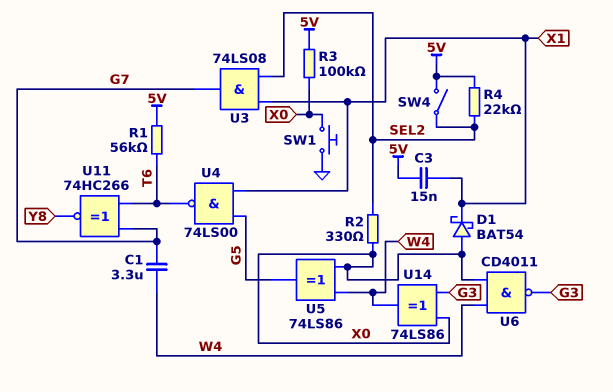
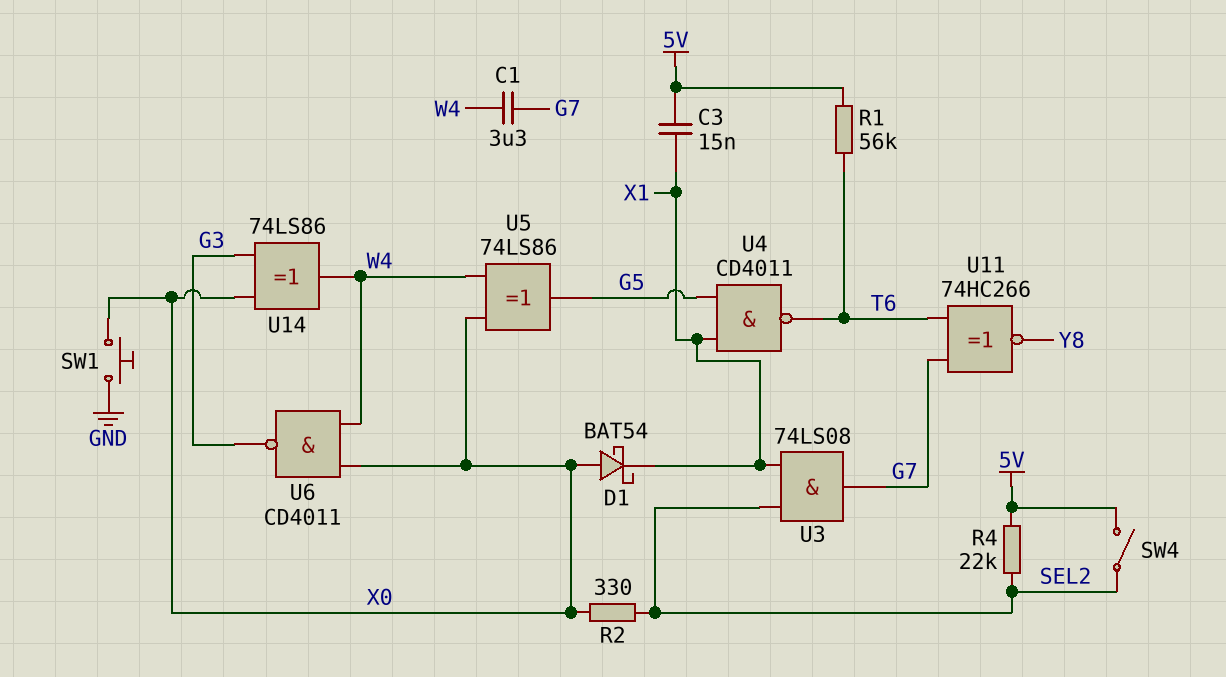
R3: 100k (5V, X0) -> none
U4: NAND 74LS00 (in G5, in X1, out T6) -> NAND CD4011 (in G5, in X1, out T6)

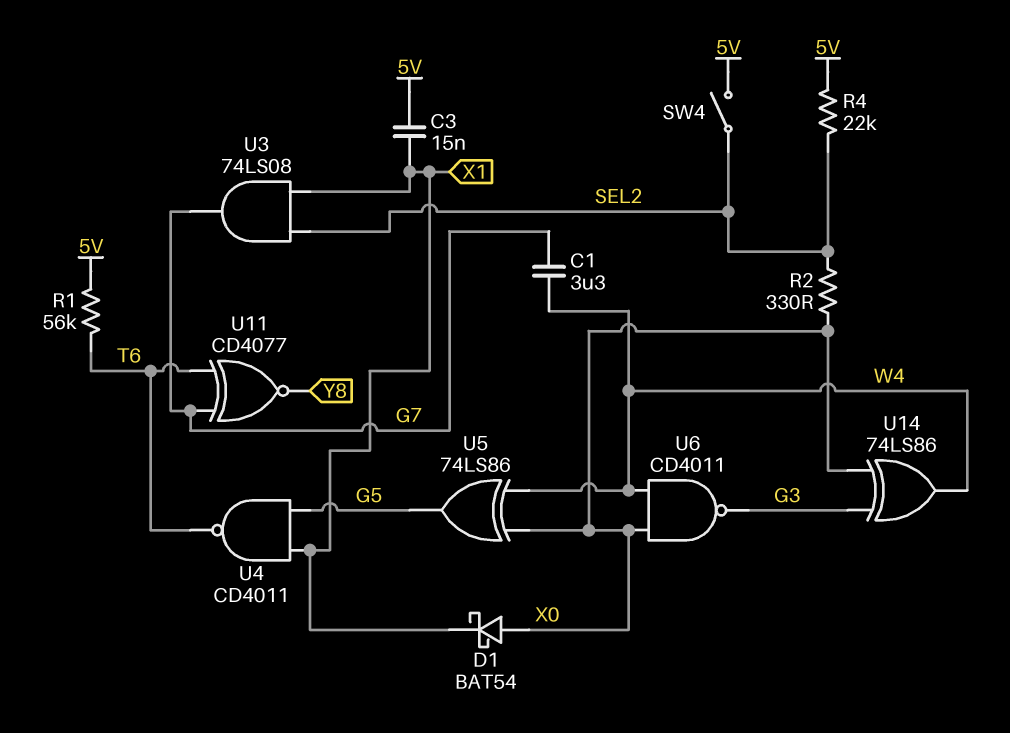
SW1: button (GND, X0) -> none
U11: XNOR 74HC266 (in G7, in T6, out Y8) -> XNOR CD4077 (in G7, in T6, out Y8)

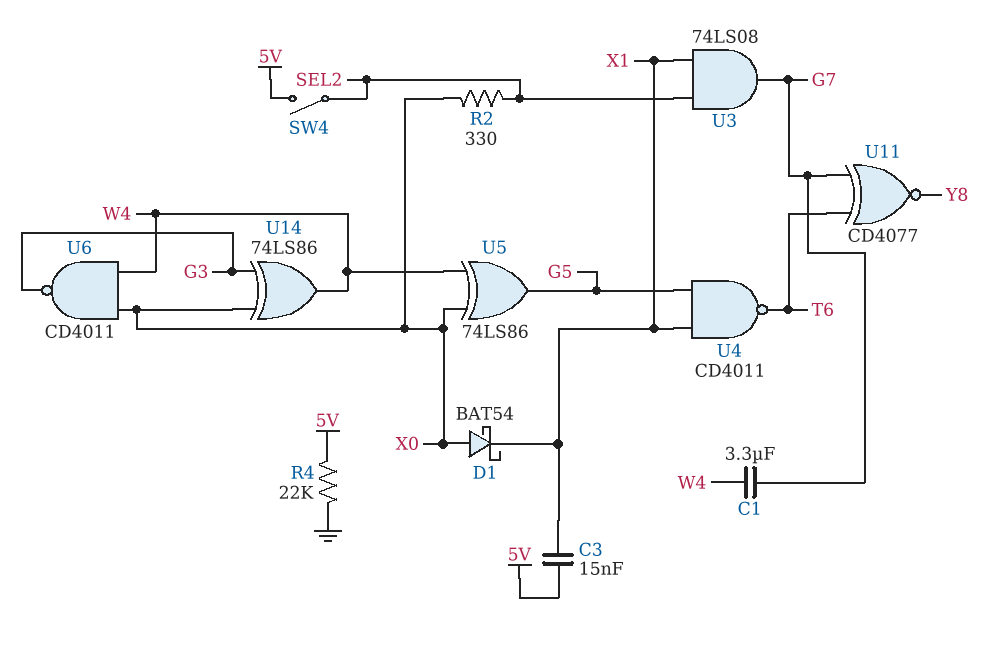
R1: 56k (5V, T6) -> none
R4: 22k (5V, SEL2) -> 22k (5V, GND)

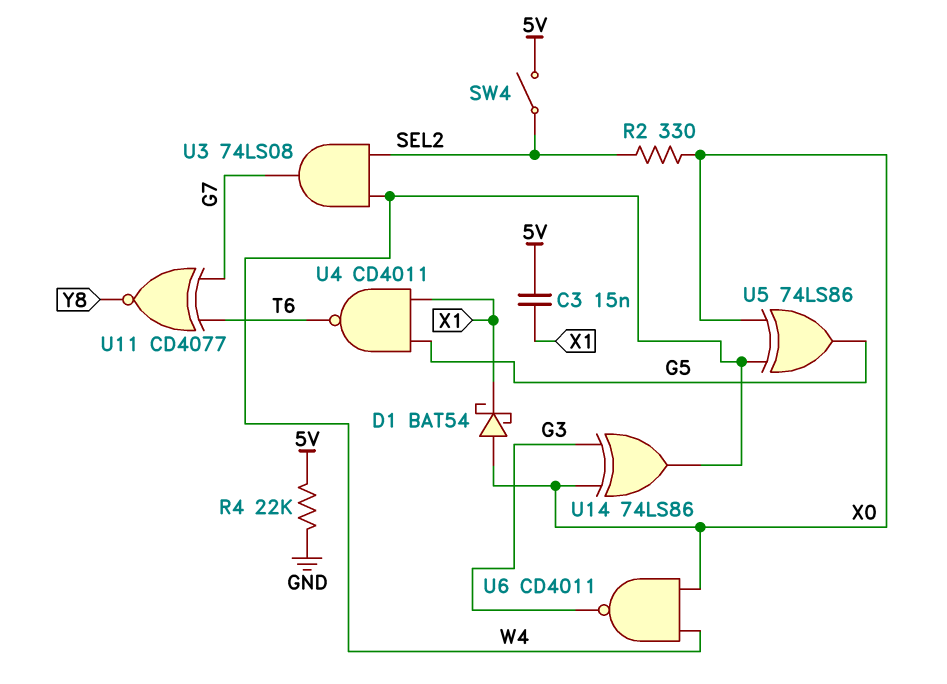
C1: 3.3uF (G7, W4) -> none
U3: AND 74LS08 (in SEL2, in X1, out G7) -> AND 74LS08 (in SEL2, in W4, out G7)

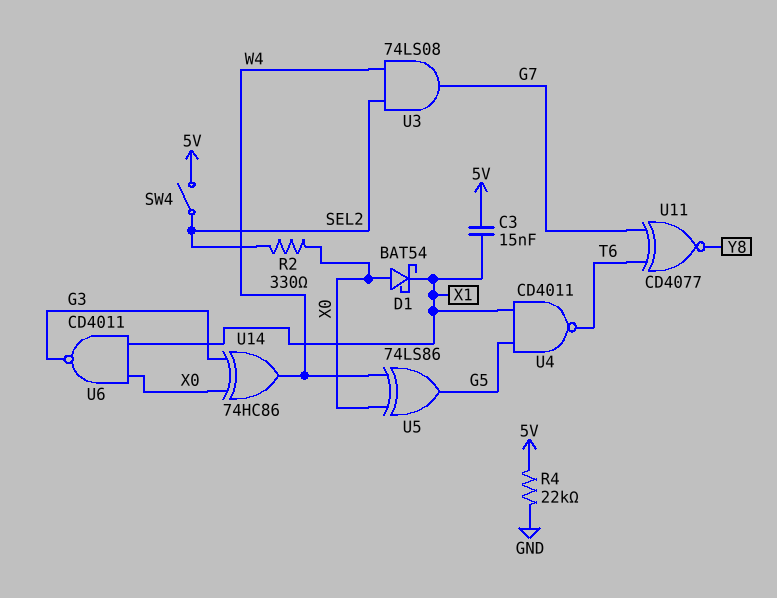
U6: NAND CD4011 (in W4, in X0, out G3) -> NAND CD4011 (in X0, in X1, out G3)
U14: XOR 74LS86 (in G3, in X0, out W4) -> XOR 74HC86 (in G3, in X0, out W4)

